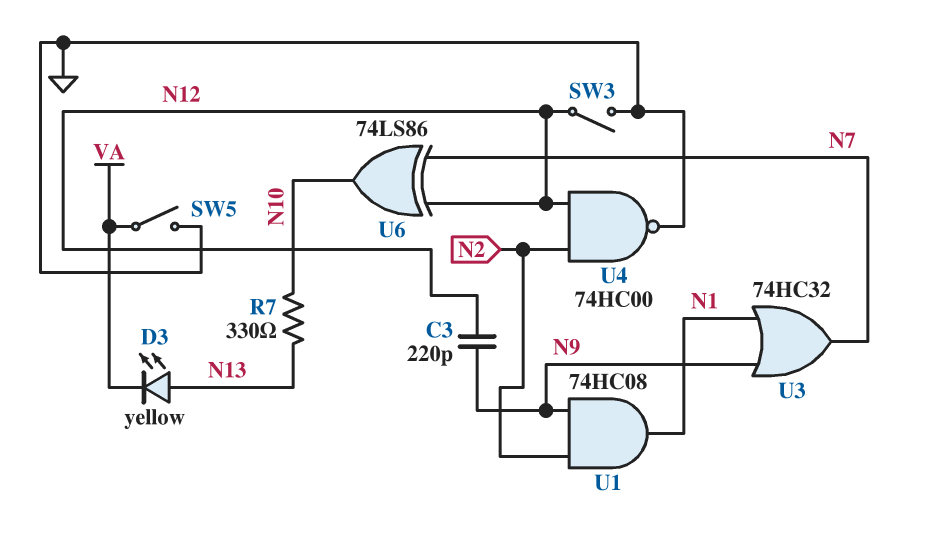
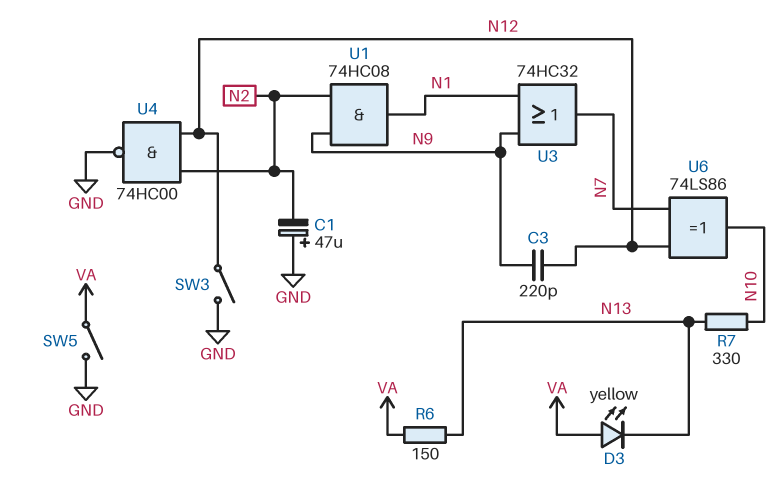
C1: none -> 47uF (plus GND, minus N2)
D3: LED yellow (A N13, K VA) -> LED yellow (A VA, K N13)
R6: none -> 150 (N13, VA)

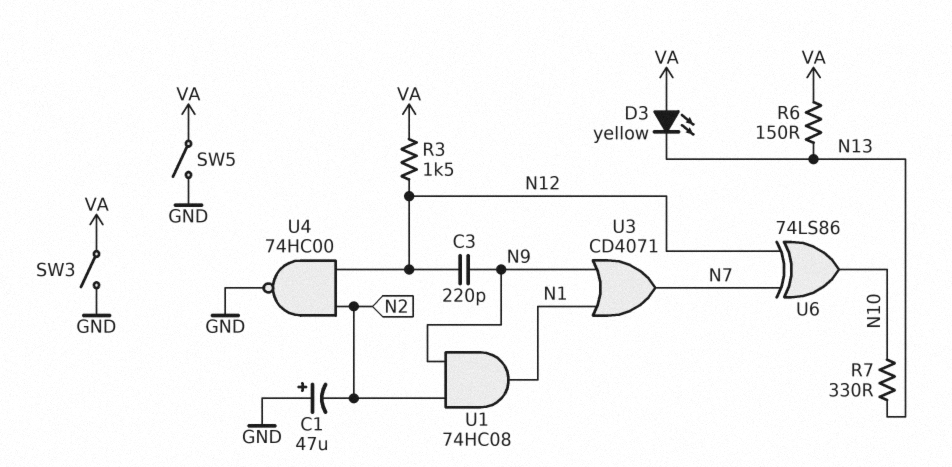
R3: none -> 1.5k (N12, VA)
SW3: switch (GND, N12) -> switch (GND, VA)
U3: OR 74HC32 (in N1, in N9, out N7) -> OR CD4071 (in N1, in N9, out N7)

